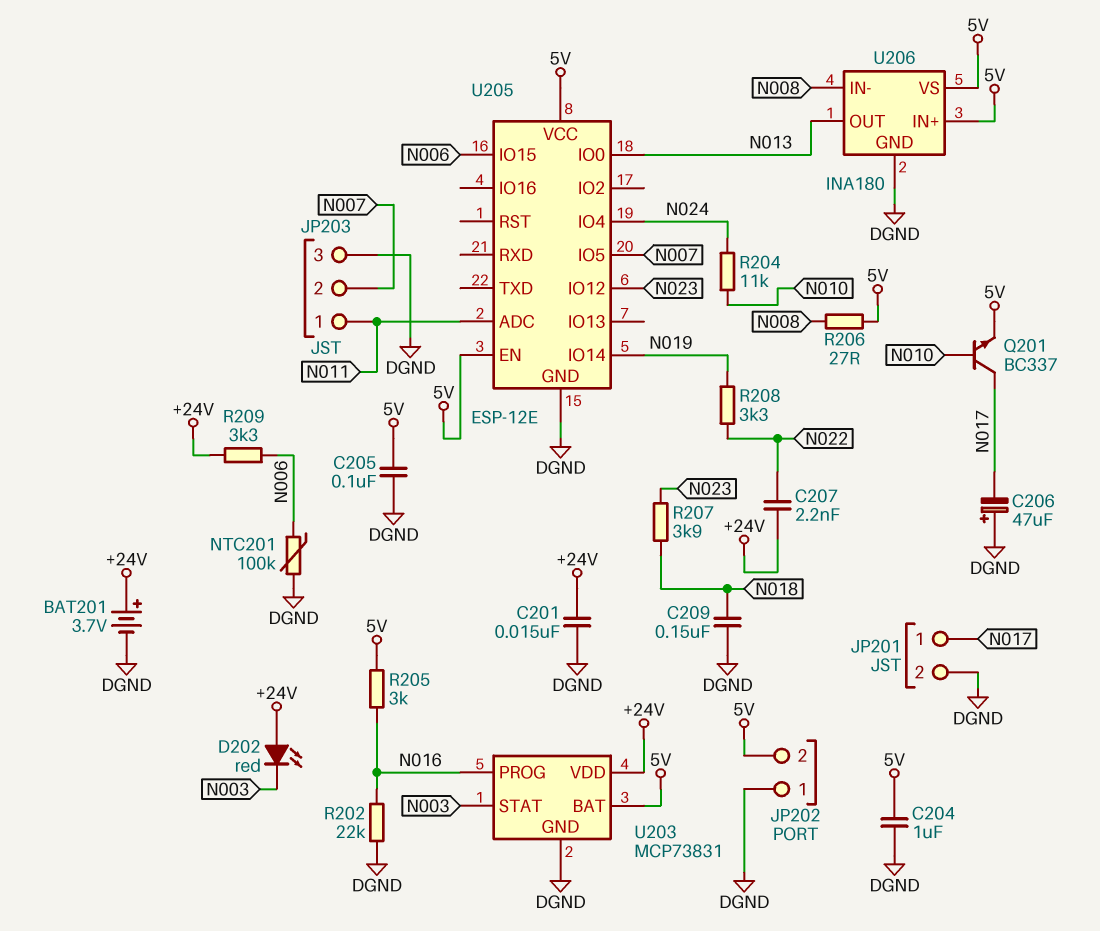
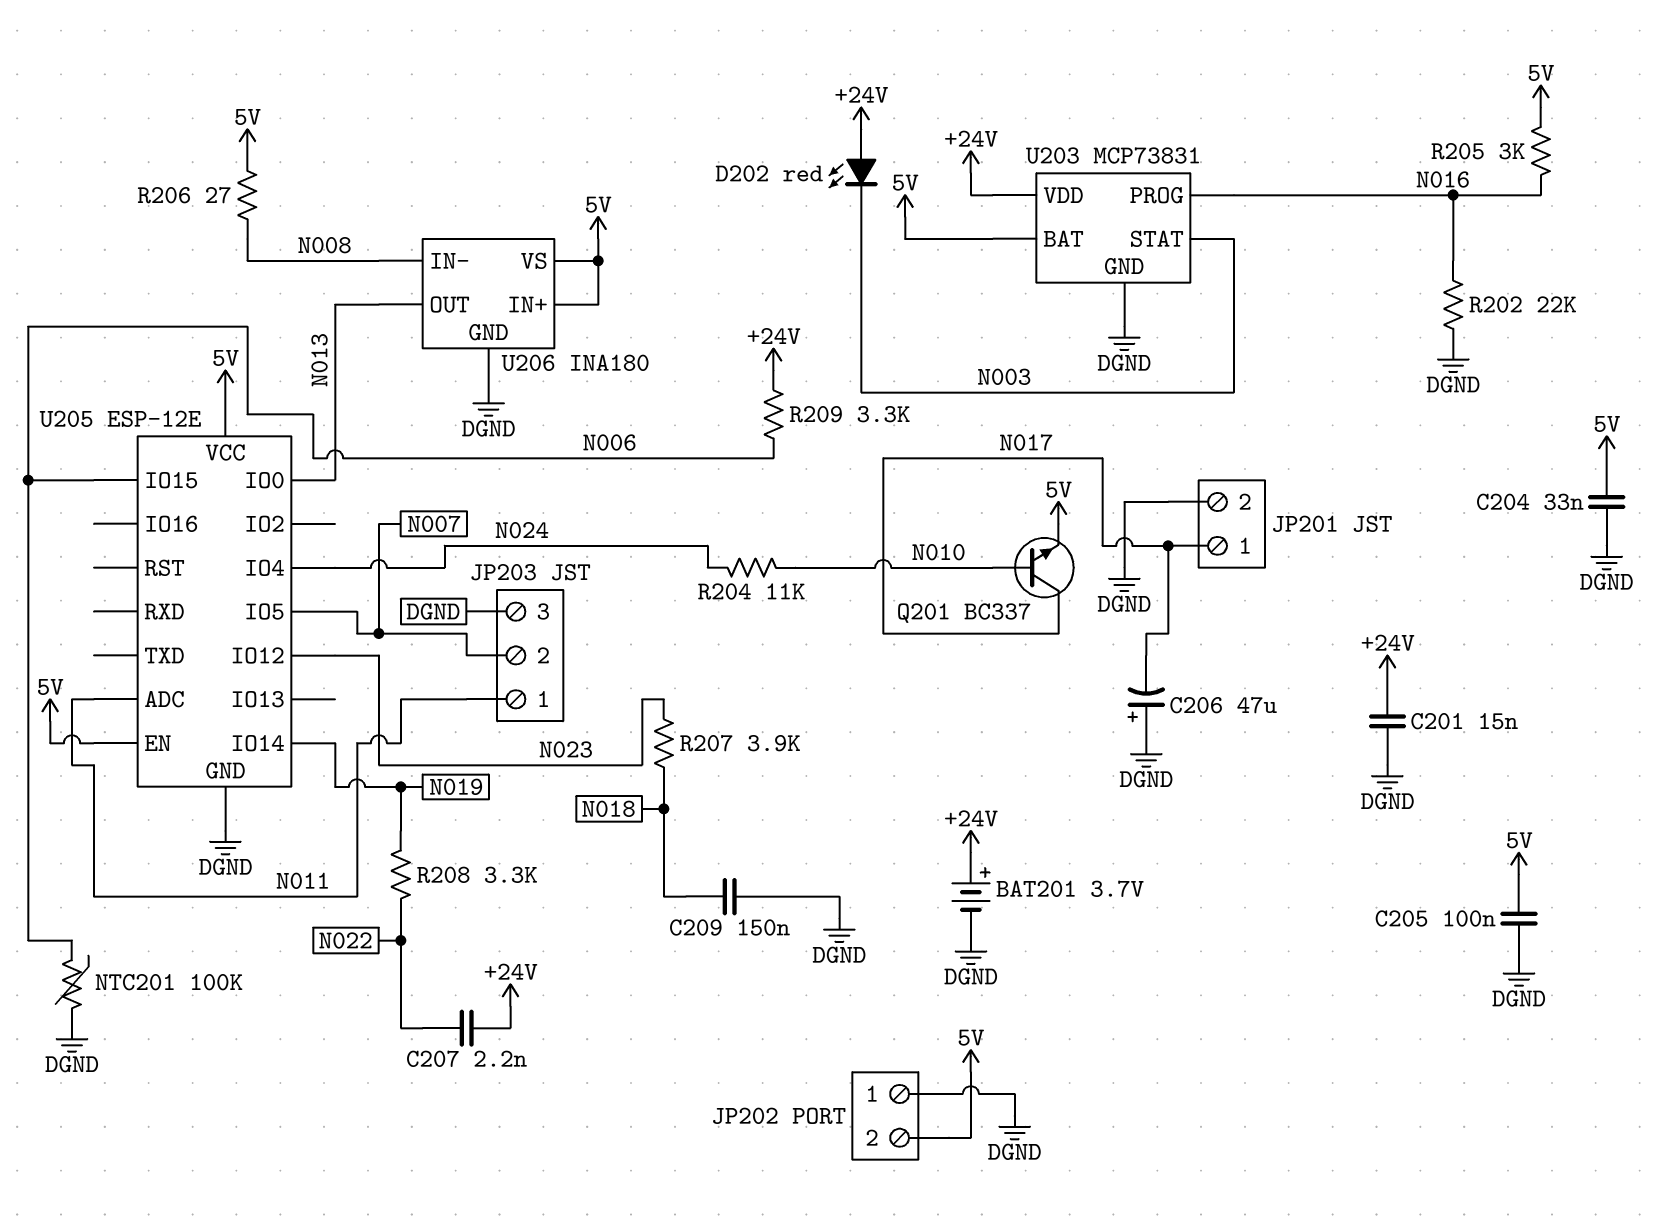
C204: 1uF (5V, DGND) -> 33nF (5V, DGND)

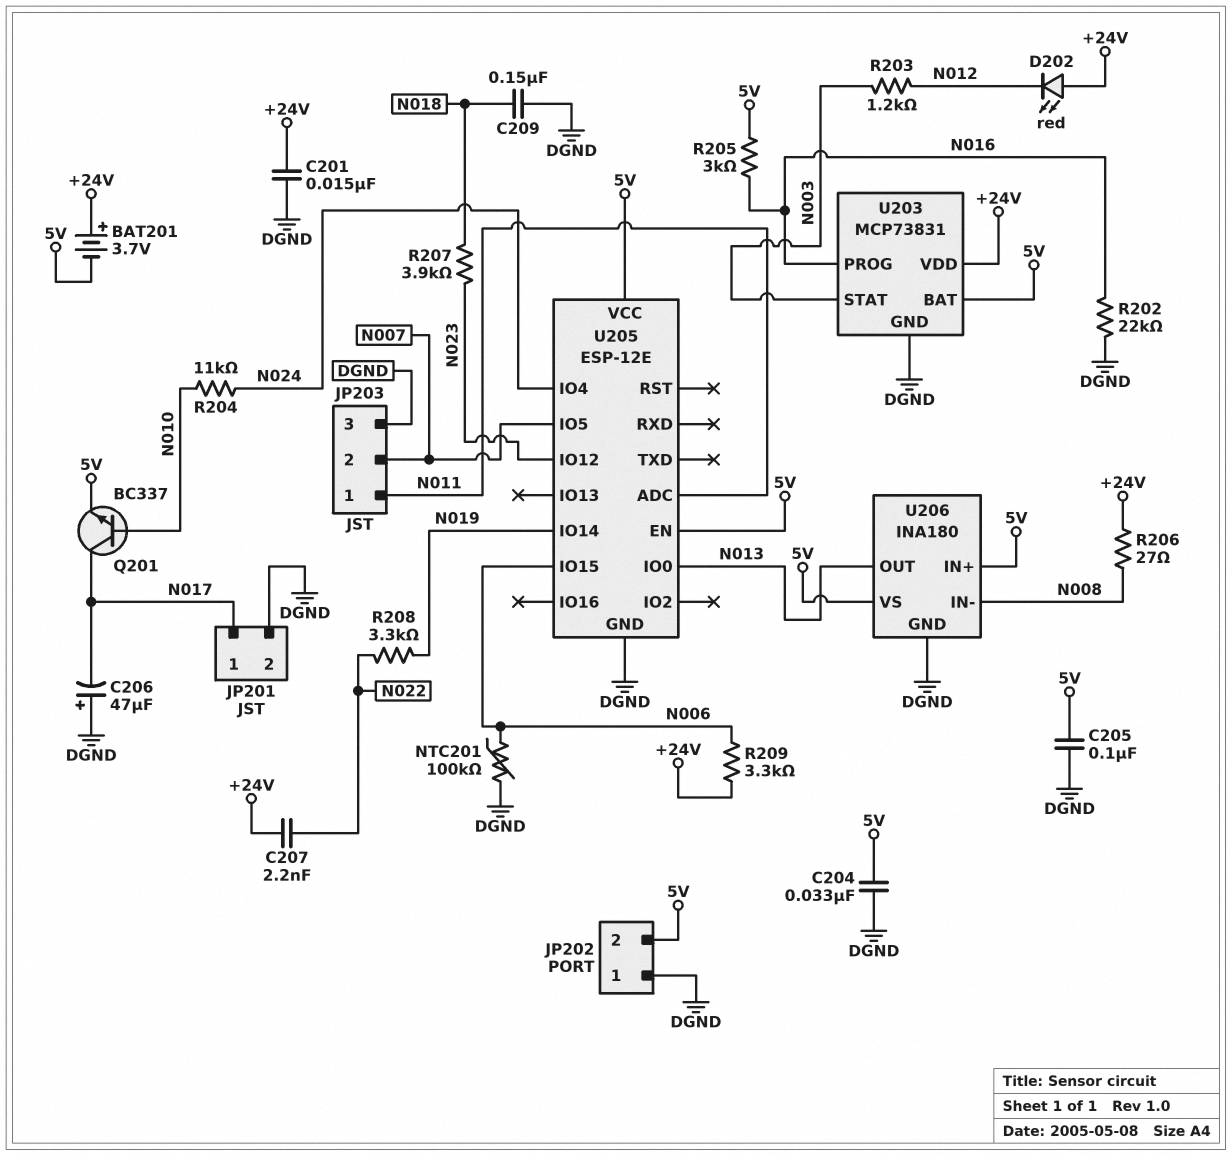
BAT201: 3.7V (plus +24V, minus DGND) -> 3.7V (plus +24V, minus 5V)
D202: LED red (A +24V, K N003) -> LED red (A +24V, K N012)
R203: none -> 1.2k (N003, N012)
R206: 27 (5V, N008) -> 27 (+24V, N008)

